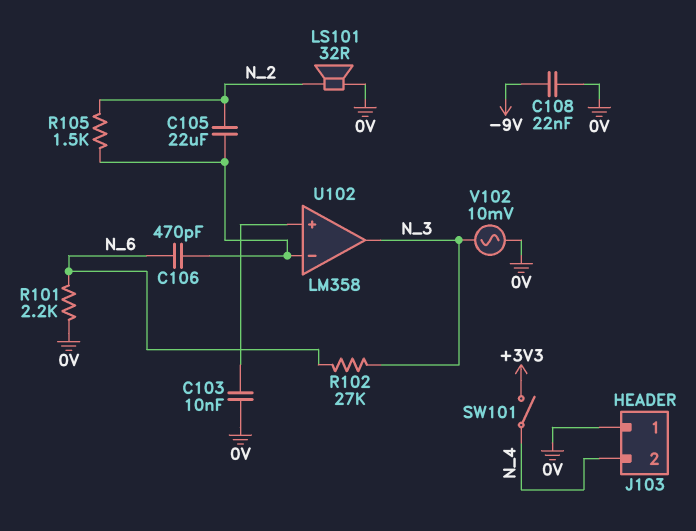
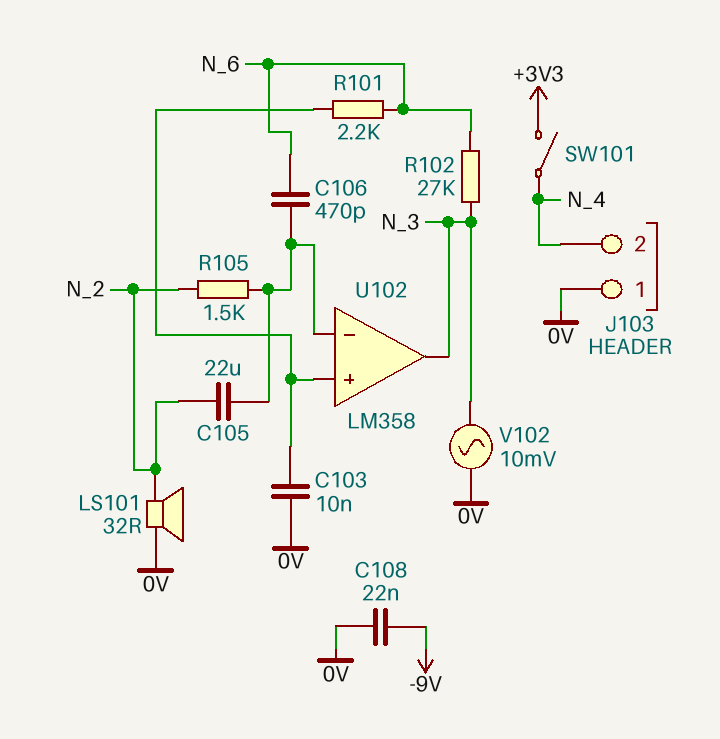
R101: 2.2k (0V, N_6) -> 2.2k (N_6, U102/in+)

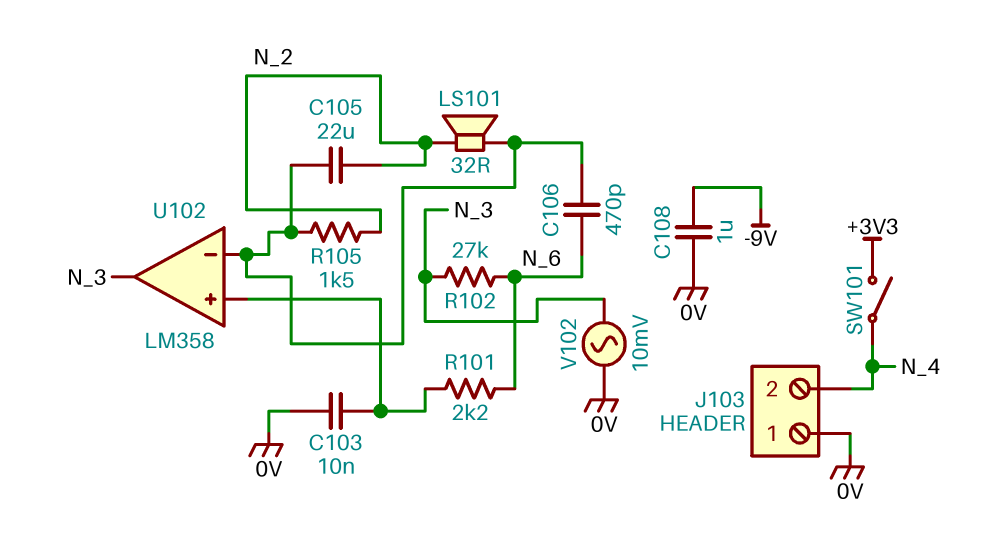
C108: 22nF (-9V, 0V) -> 1uF (-9V, 0V)
LS101: speaker 32R (0V, N_2) -> speaker 32R (N_2, U102/in-)

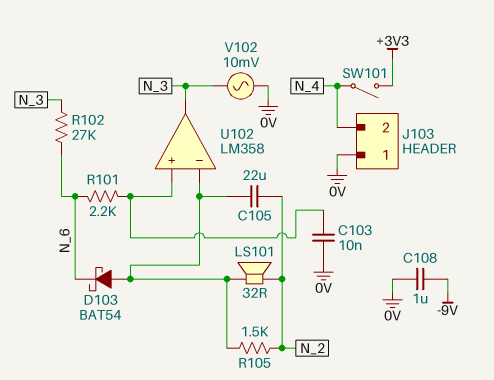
C106: 470pF (N_6, U102/in-) -> none
D103: none -> schottky BAT54 (A U102/in-, K N_6)

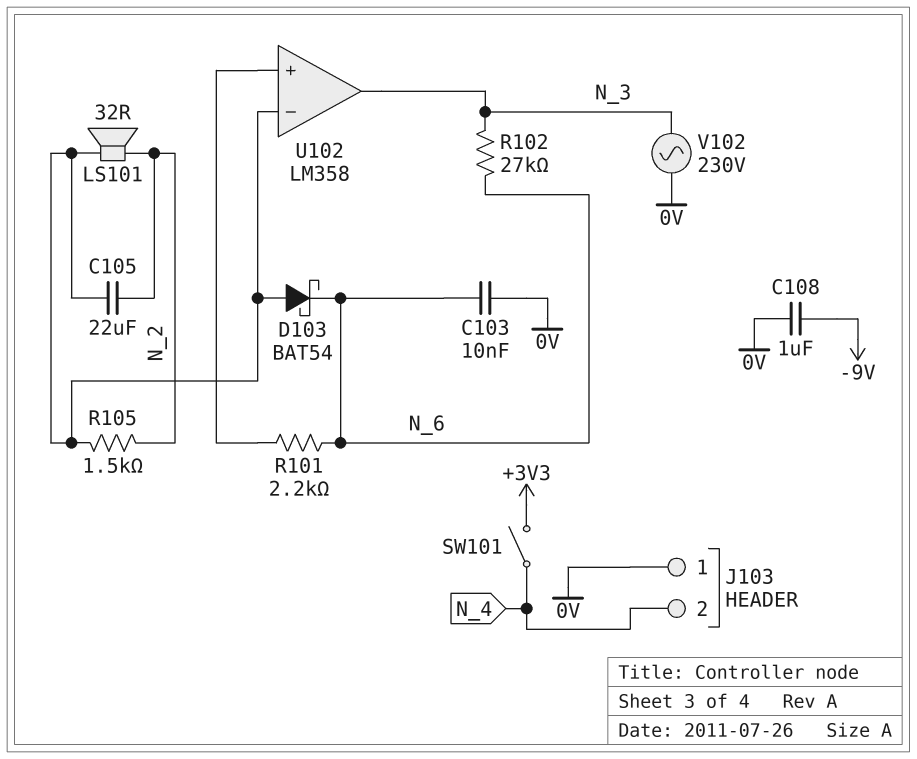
C103: 10nF (0V, U102/in+) -> 10nF (0V, N_6)
V102: AC 10mV (0V, N_3) -> AC 230V (0V, N_3)

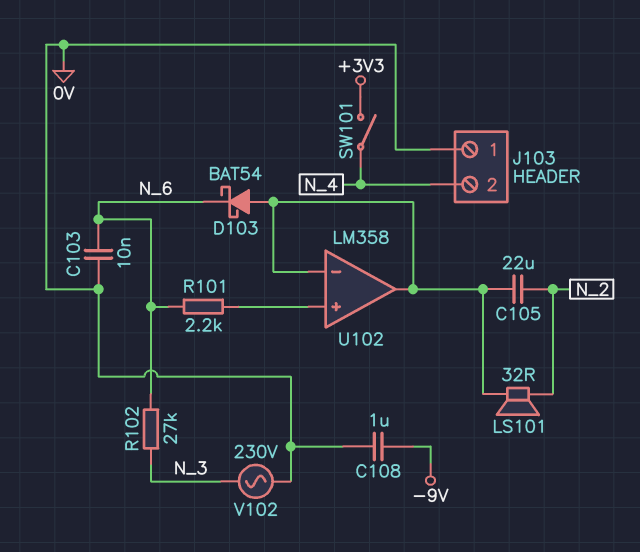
R105: 1.5k (N_2, U102/in-) -> none
U102 pin out: N_3 -> U102/in-

